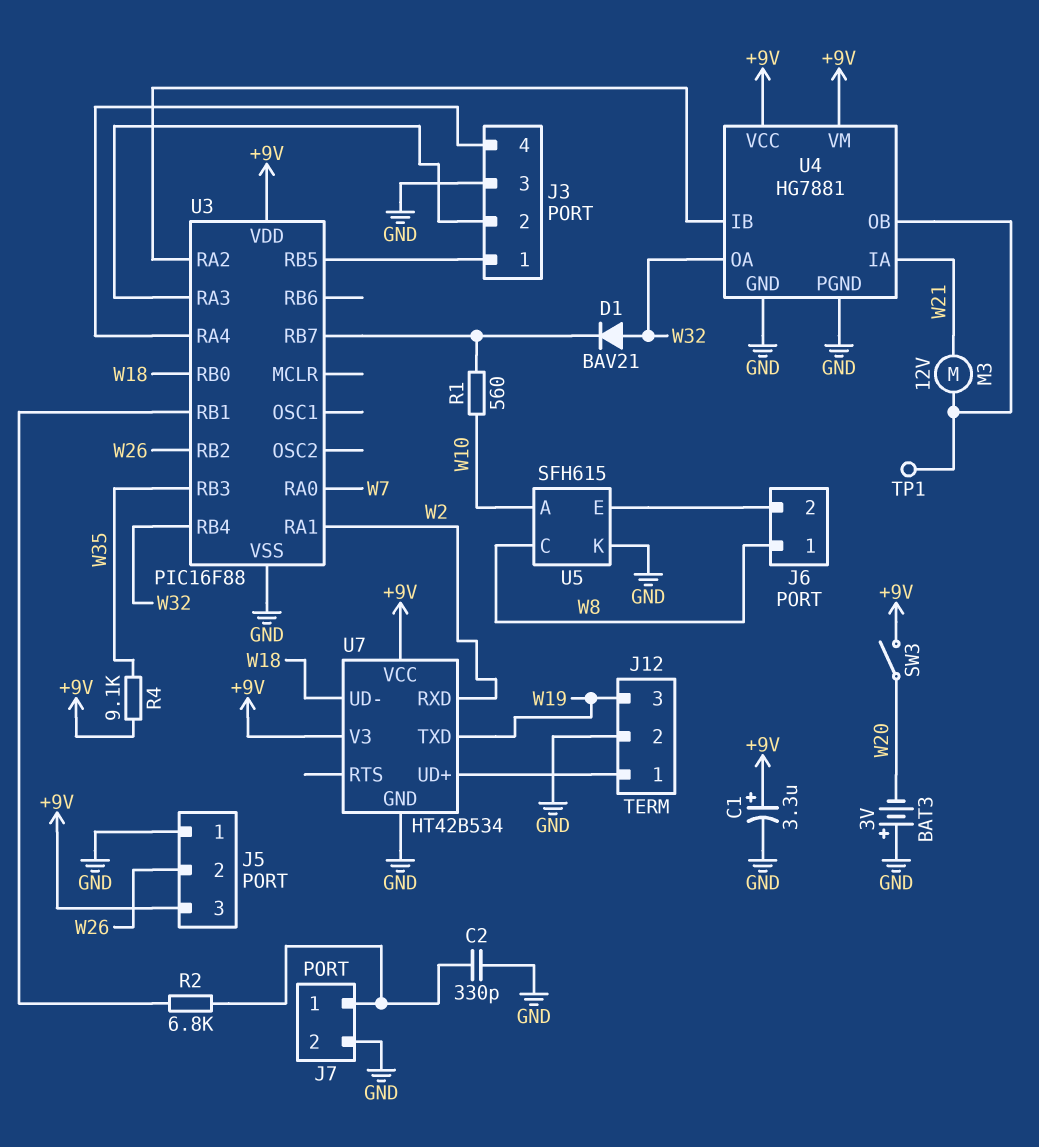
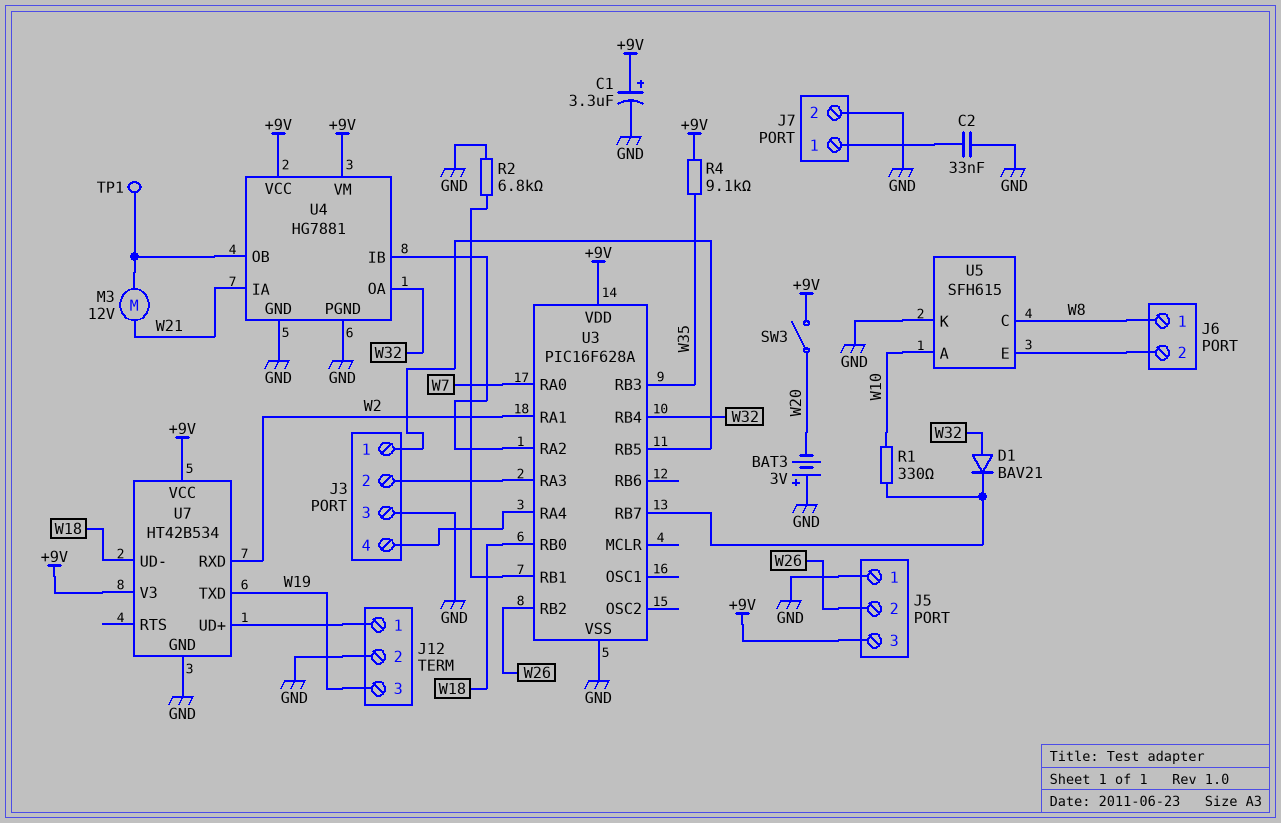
C2: 330pF (GND, J7/1) -> 33nF (GND, J7/1)
R1: 560 (U3/RB7, W10) -> 330 (U3/RB7, W10)
R2: 6.8k (J7/1, U3/RB1) -> 6.8k (GND, U3/RB1)
U3: PIC16F88 -> PIC16F628A

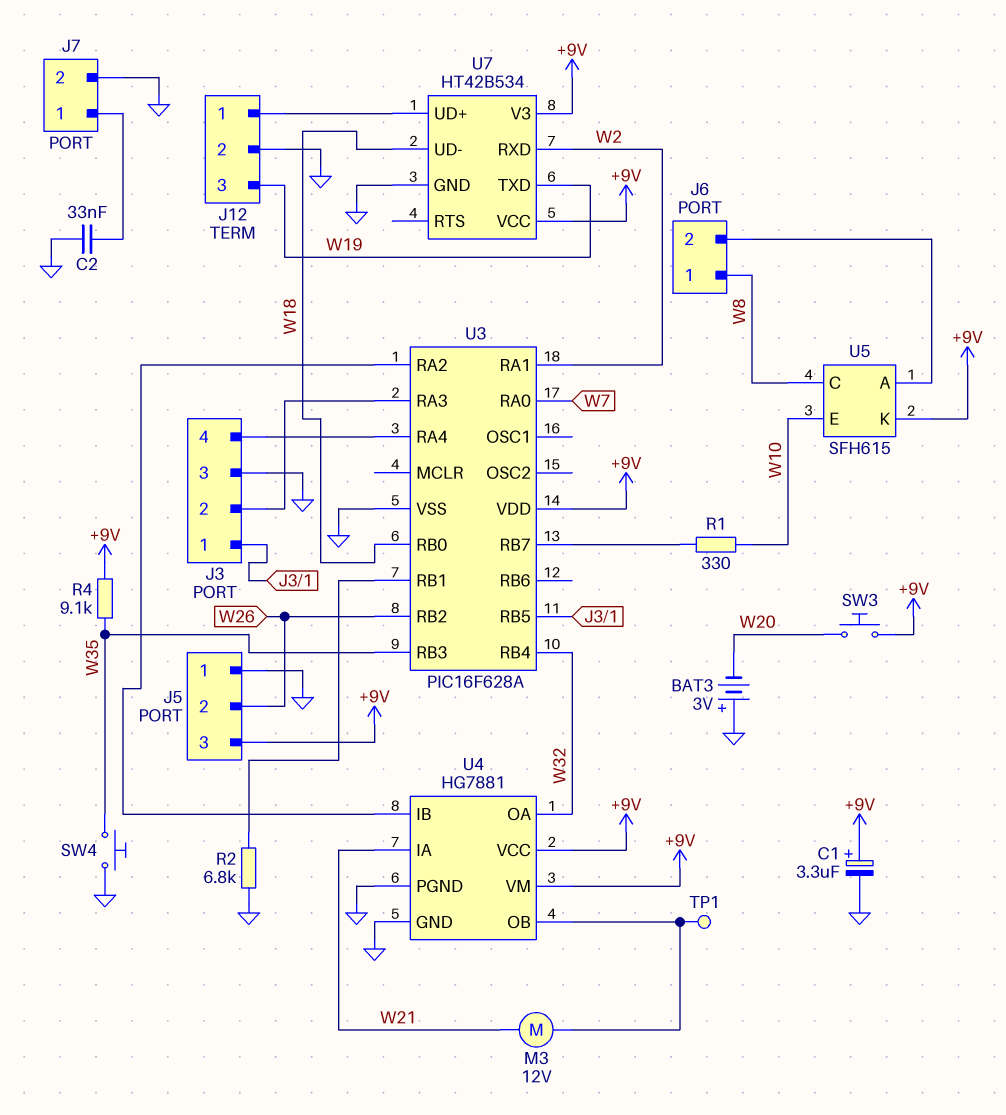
D1: diode BAV21 (A W32, K U3/RB7) -> none
SW3: switch (+9V, W20) -> button (+9V, W20)
SW4: none -> button (GND, W35)
U5 pin A: W10 -> J6/2
U5 pin E: J6/2 -> W10
U5 pin K: GND -> +9V

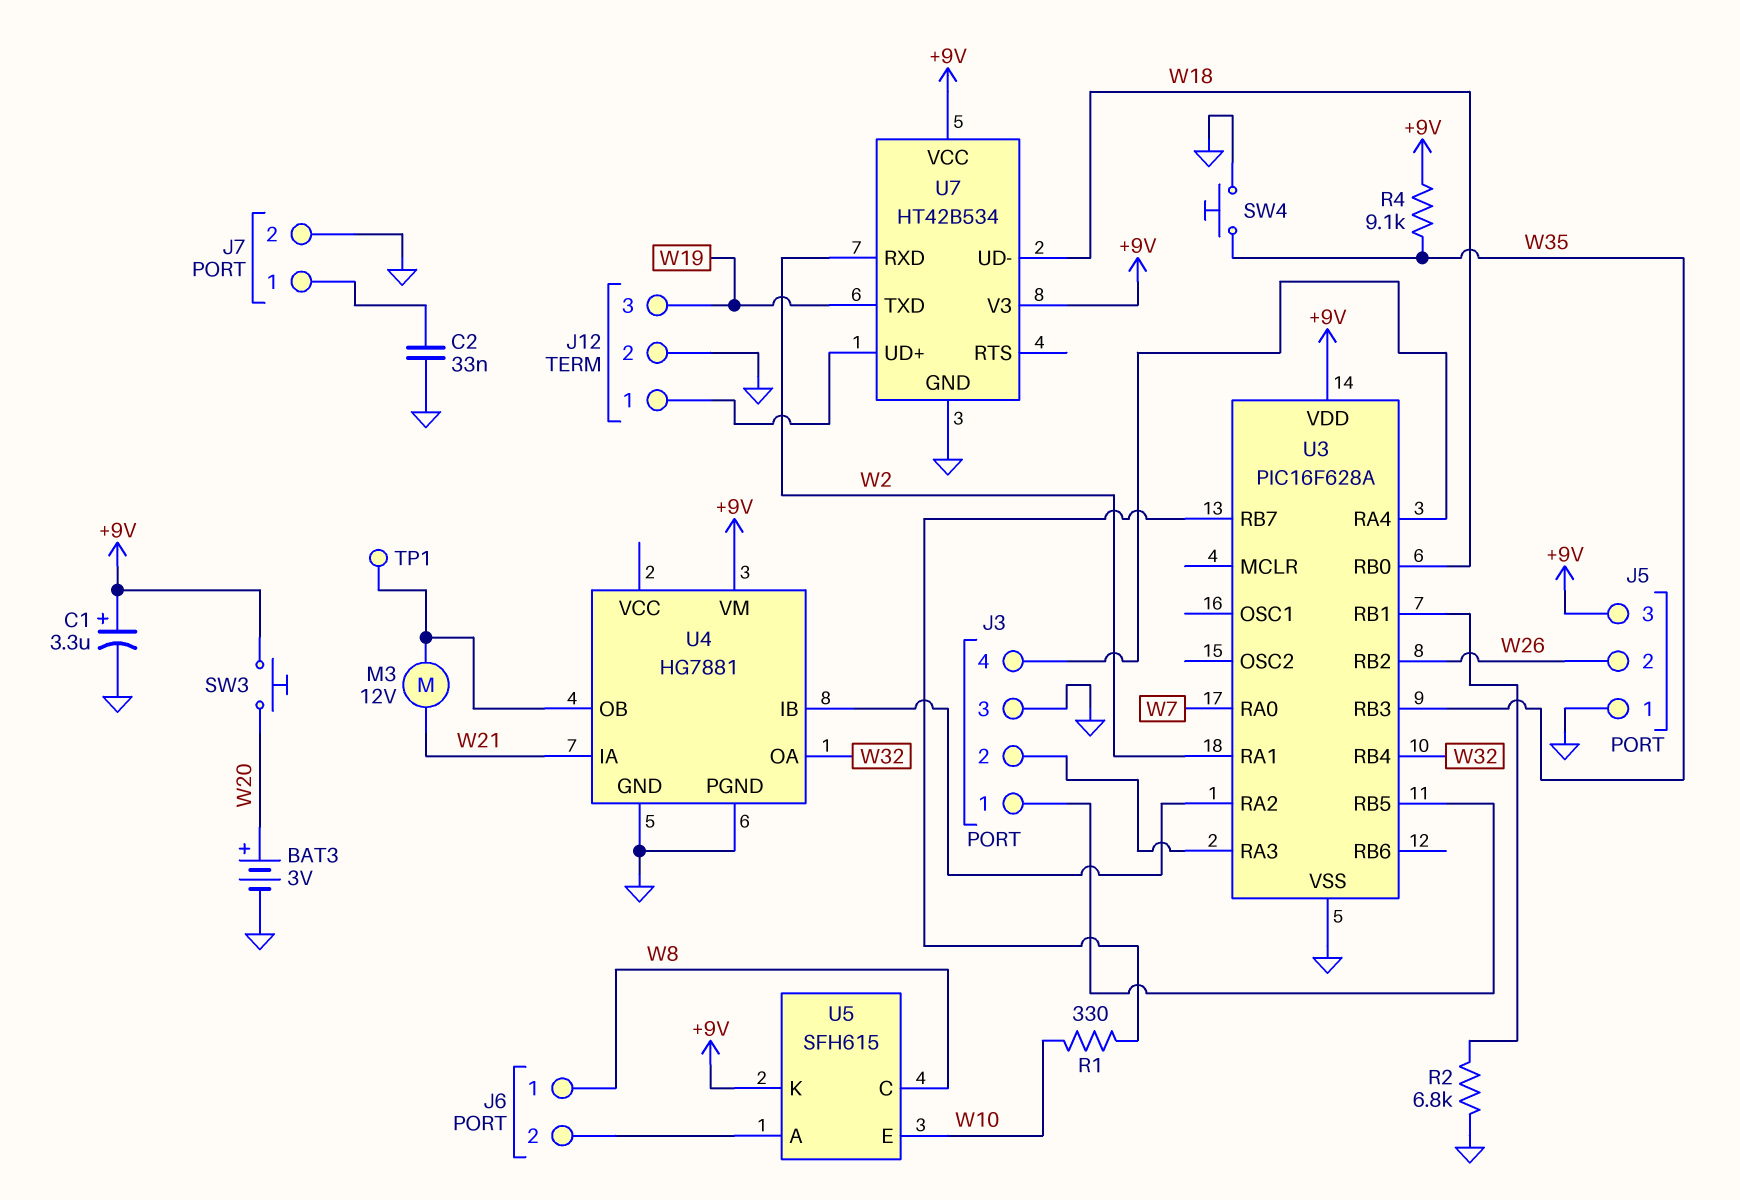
BAT3: 3V (plus GND, minus W20) -> 3V (plus W20, minus GND)
U4 pin VCC: +9V -> none

